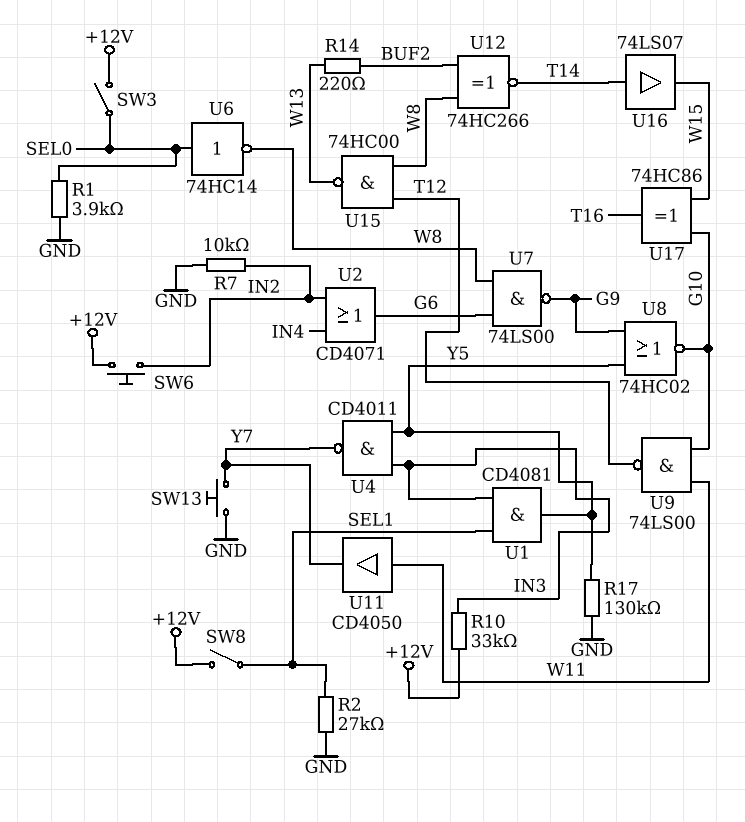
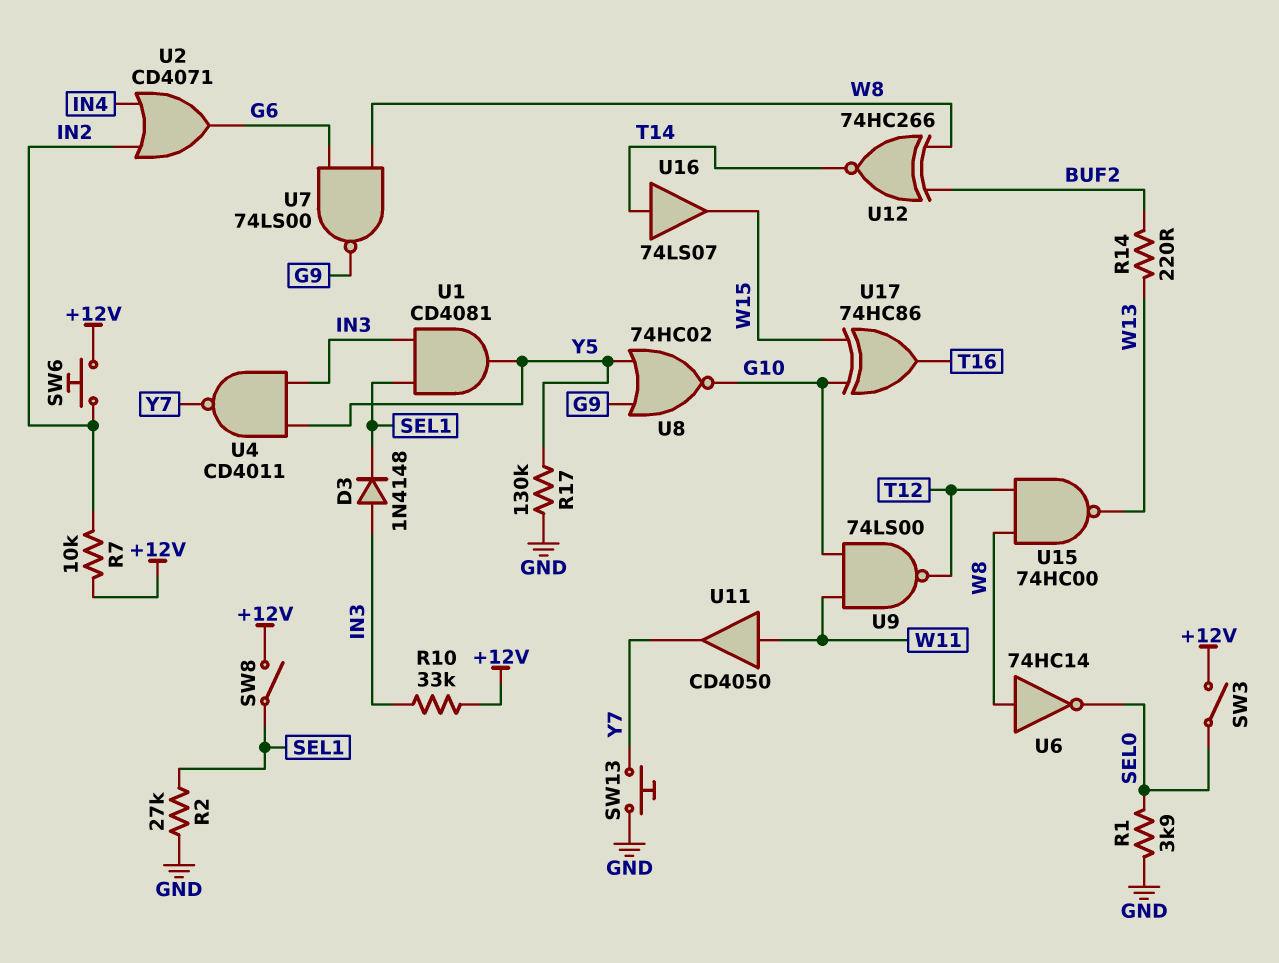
D3: none -> diode 1N4148 (A IN3, K SEL1)
R7: 10k (GND, IN2) -> 10k (+12V, IN2)
U6: NOT 74HC14 (in SEL0, out W8) -> NOT 74HC14 (in W8, out SEL0)

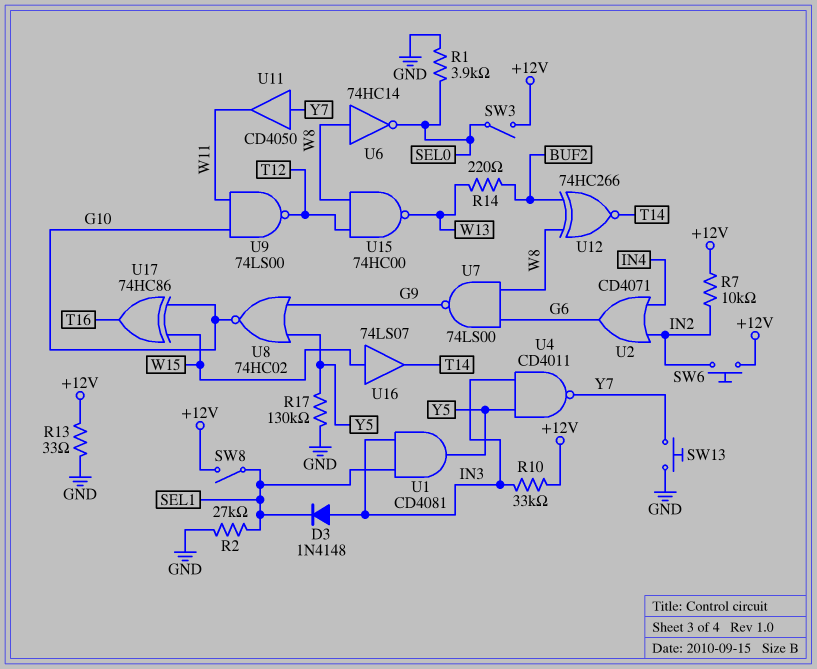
R13: none -> 33 (+12V, GND)
U11: buffer CD4050 (in W11, out Y7) -> buffer CD4050 (in Y7, out W11)
U16: buffer 74LS07 (in T14, out W15) -> buffer 74LS07 (in W15, out T14)

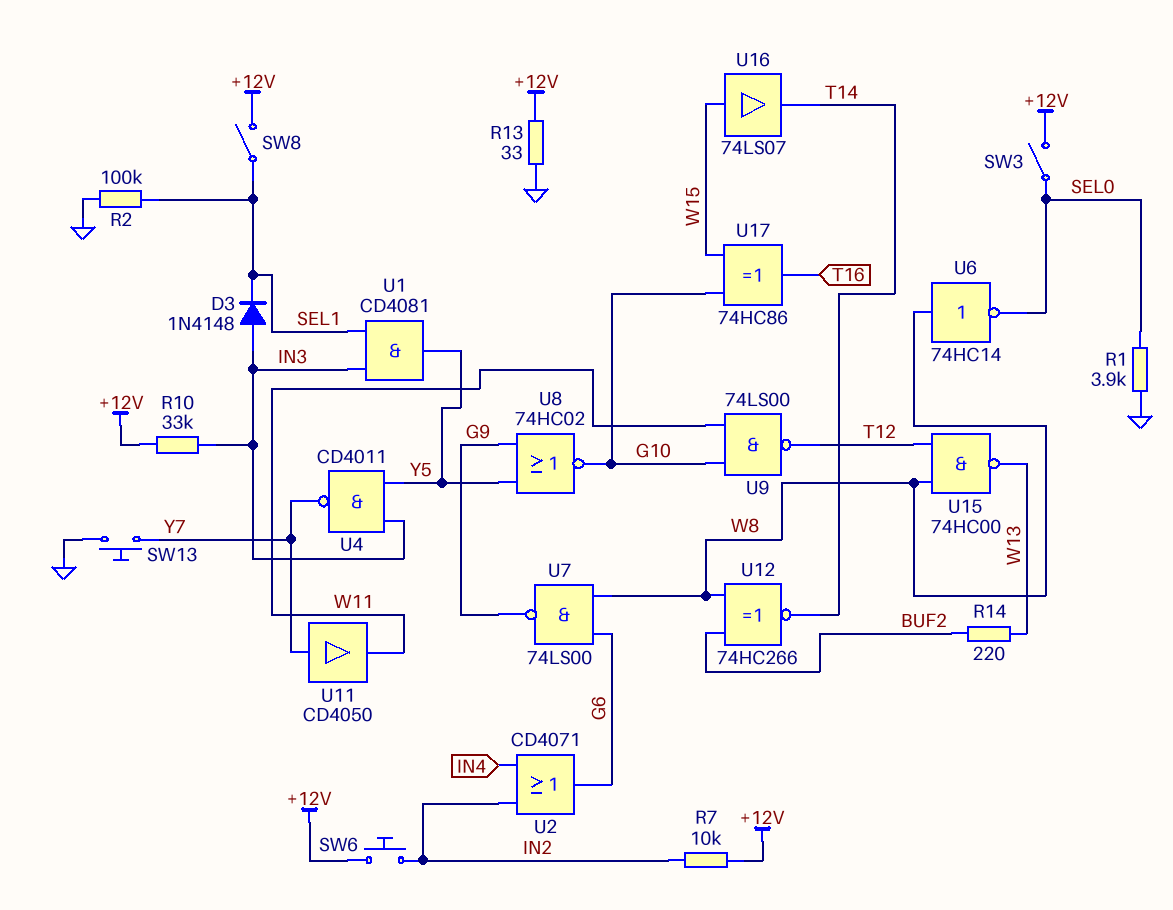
R2: 27k (GND, SEL1) -> 100k (GND, SEL1)
R17: 130k (GND, Y5) -> none

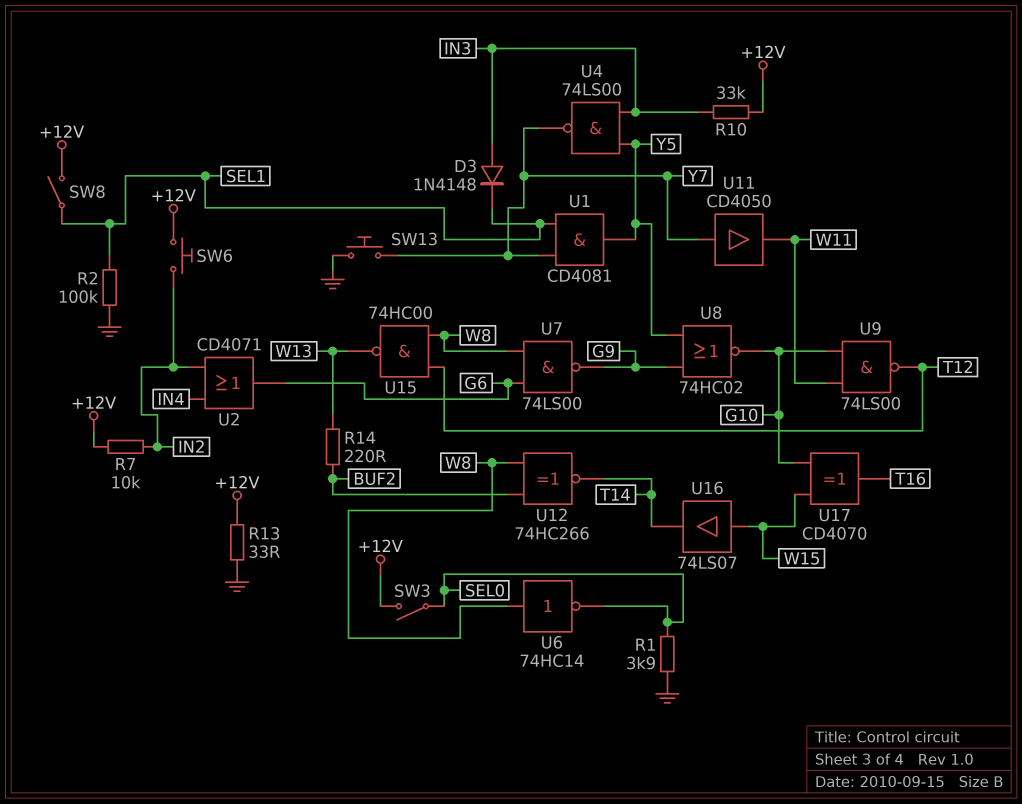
U1: AND CD4081 (in IN3, in SEL1, out Y5) -> AND CD4081 (in SEL1, in Y7, out Y5)
U4: NAND CD4011 (in IN3, in Y5, out Y7) -> NAND 74LS00 (in IN3, in Y5, out Y7)
U17: XOR 74HC86 (in G10, in W15, out T16) -> XOR CD4070 (in G10, in W15, out T16)

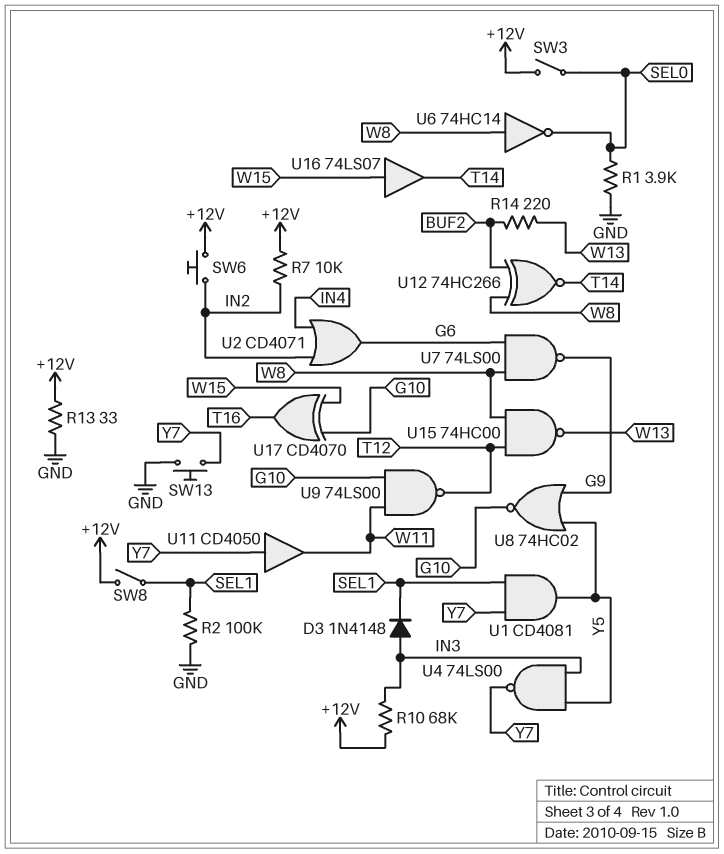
R10: 33k (+12V, IN3) -> 68k (+12V, IN3)

